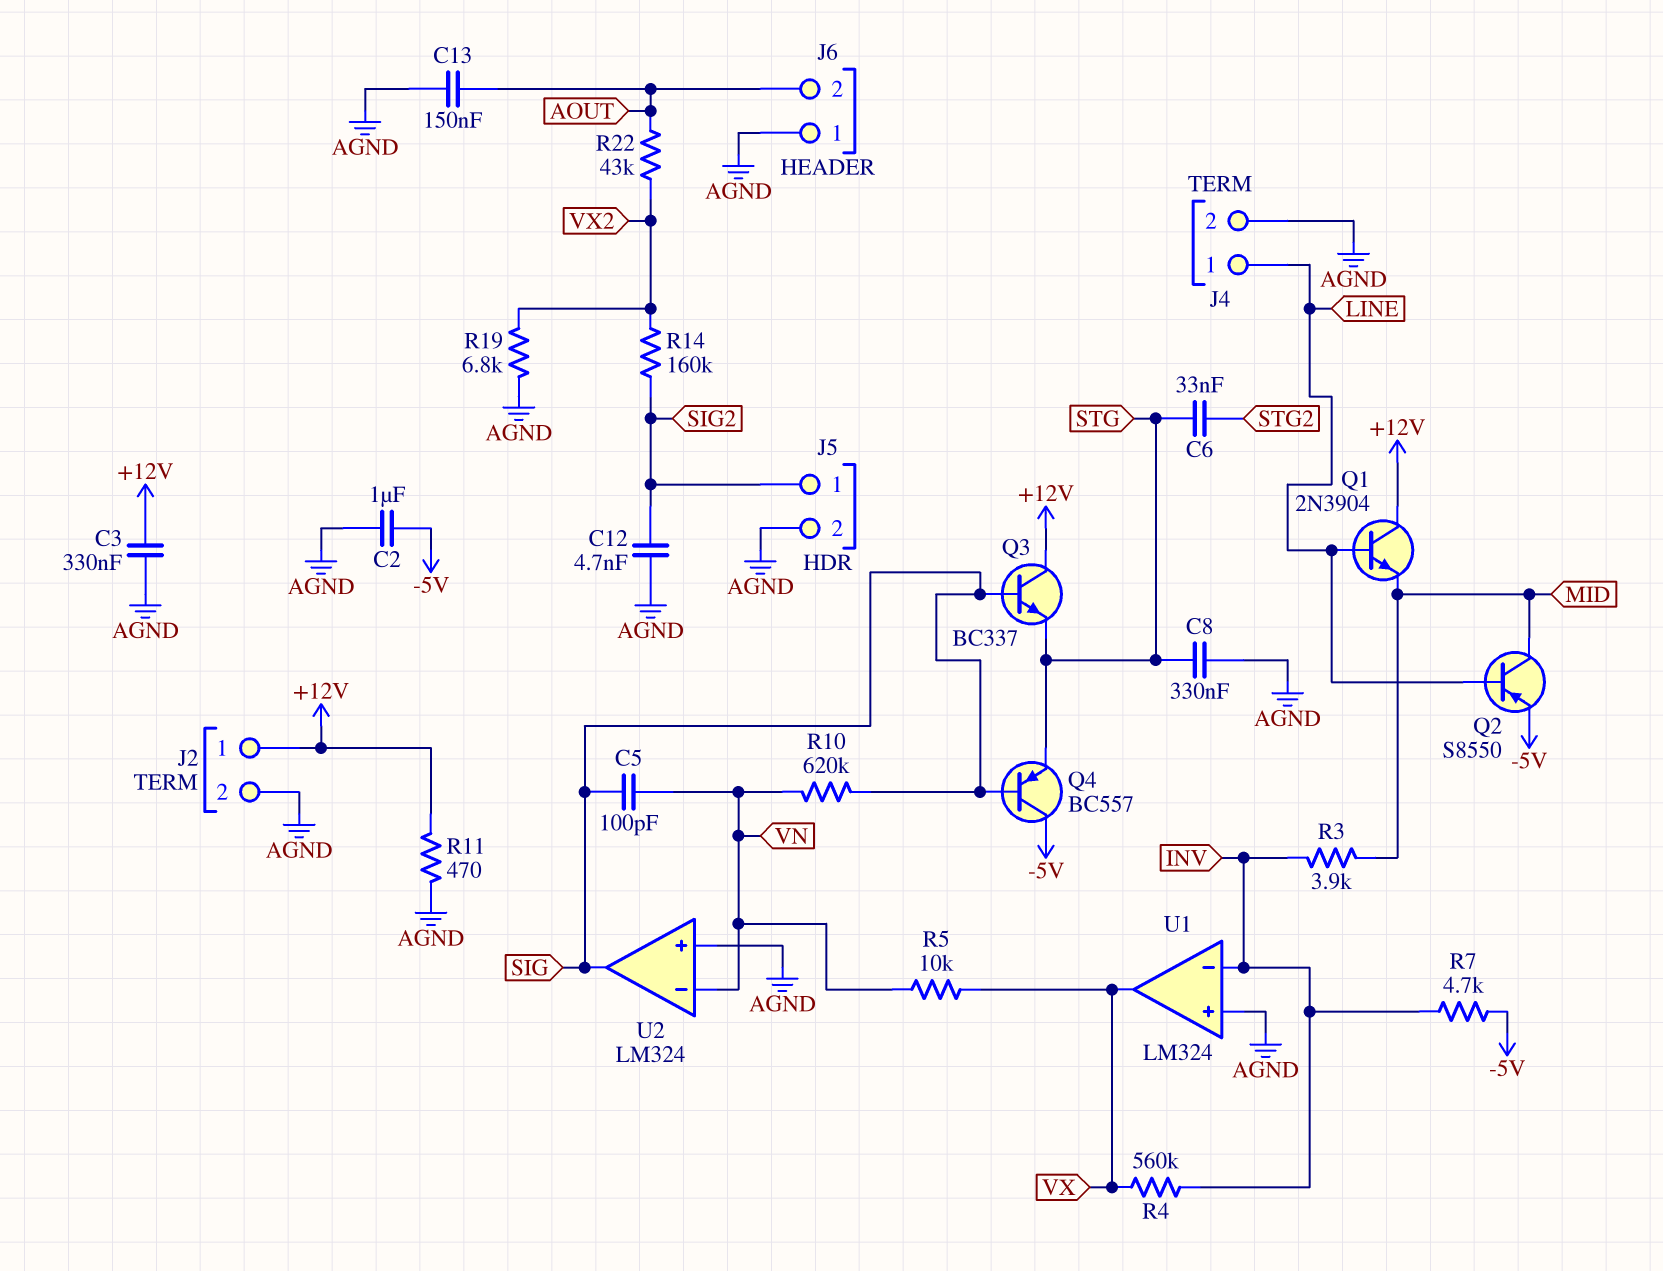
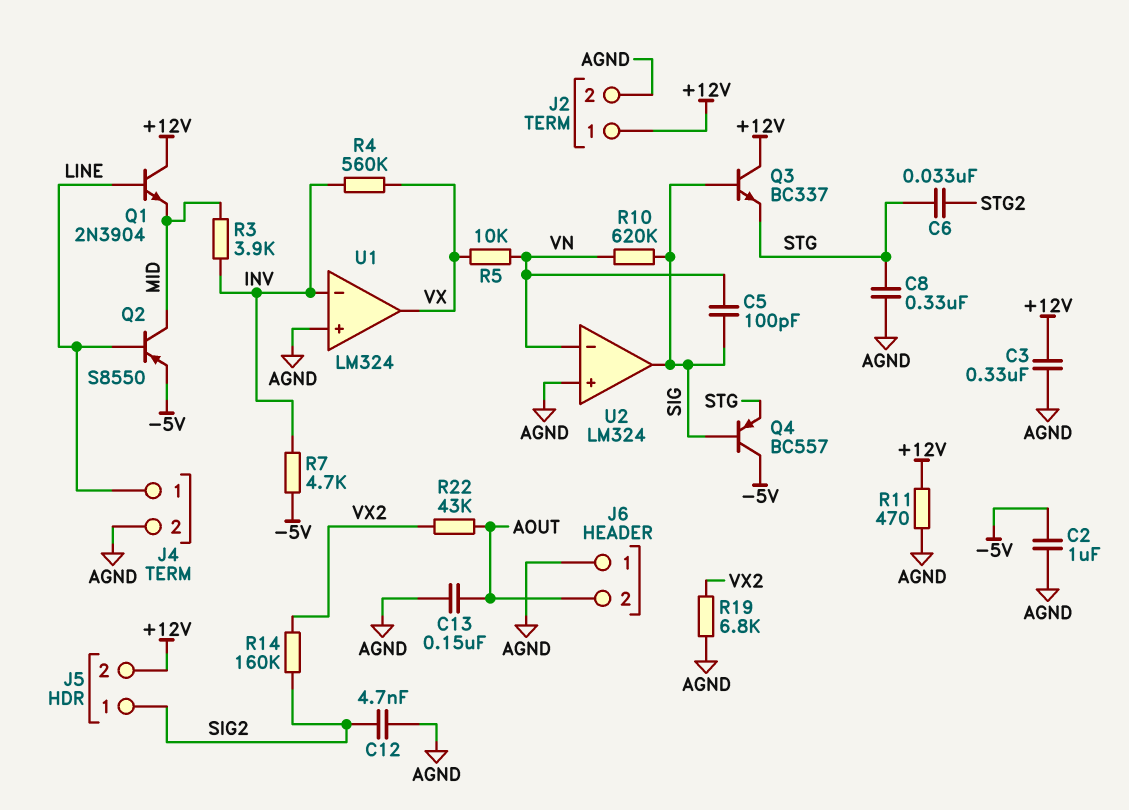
J5 pin 2: AGND -> +12V

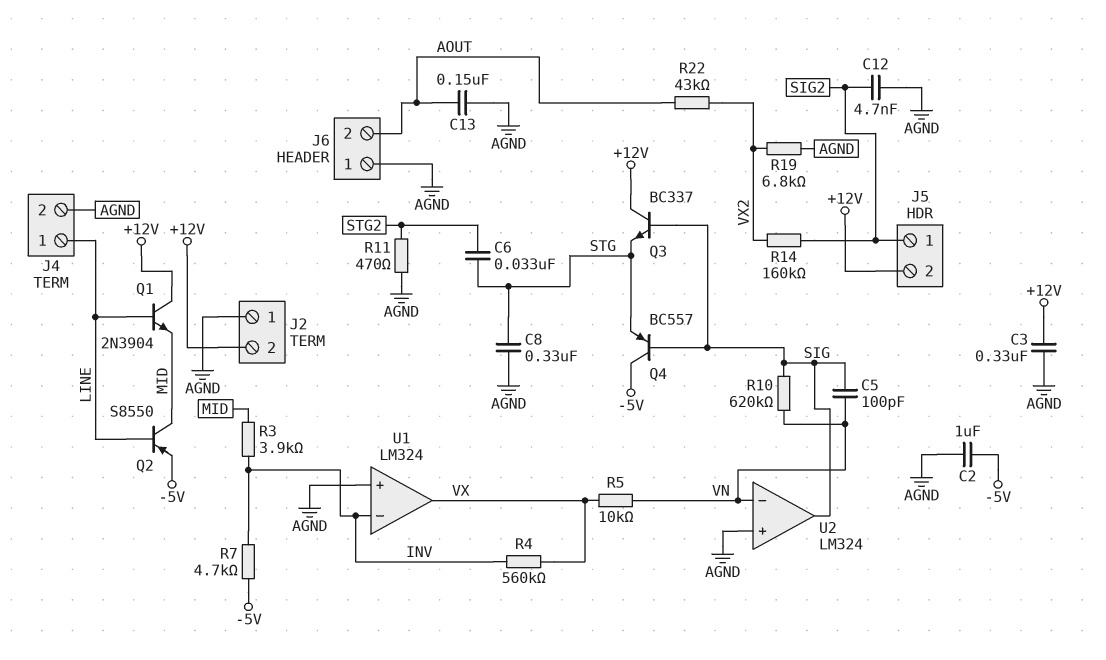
J2 pin 1: +12V -> AGND
J2 pin 2: AGND -> +12V
R11: 470 (+12V, AGND) -> 470 (AGND, STG2)

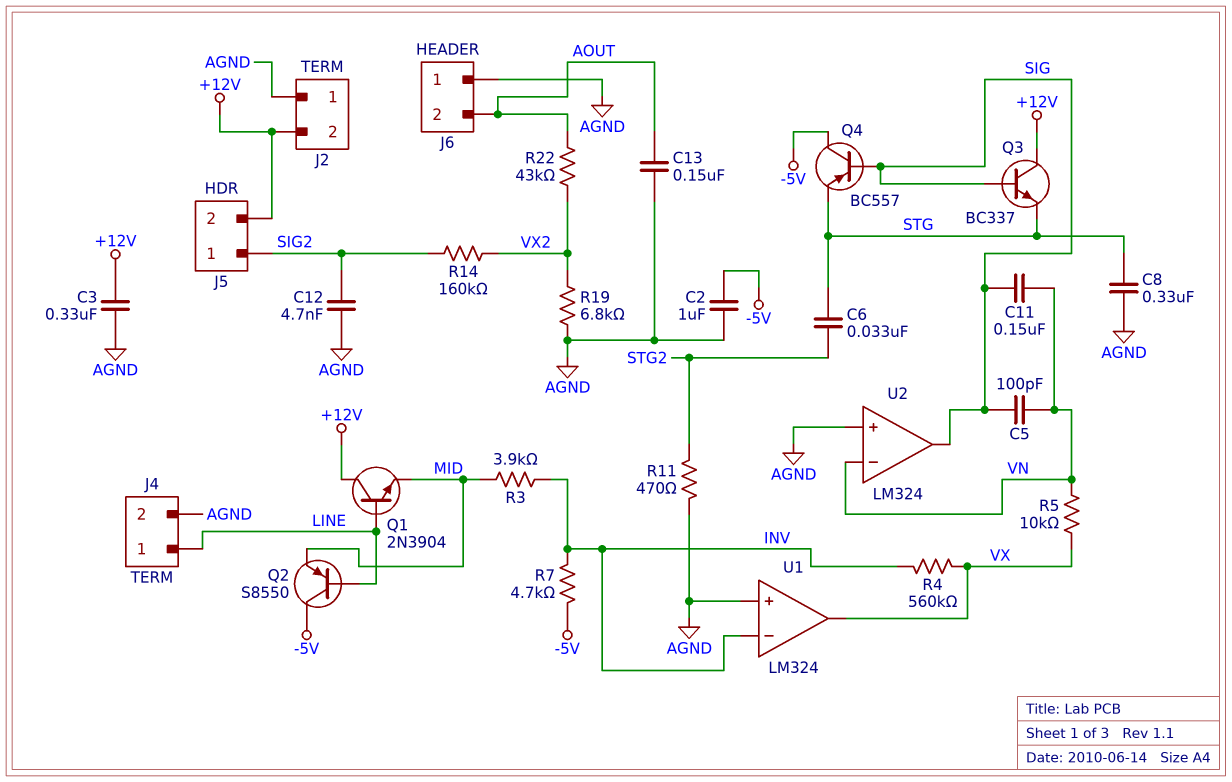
C11: none -> 150nF (SIG, VN)
Q2: PNP S8550 (B LINE, C MID, E -5V) -> PNP S8550 (B LINE, C -5V, E MID)
R10: 620k (SIG, VN) -> none

